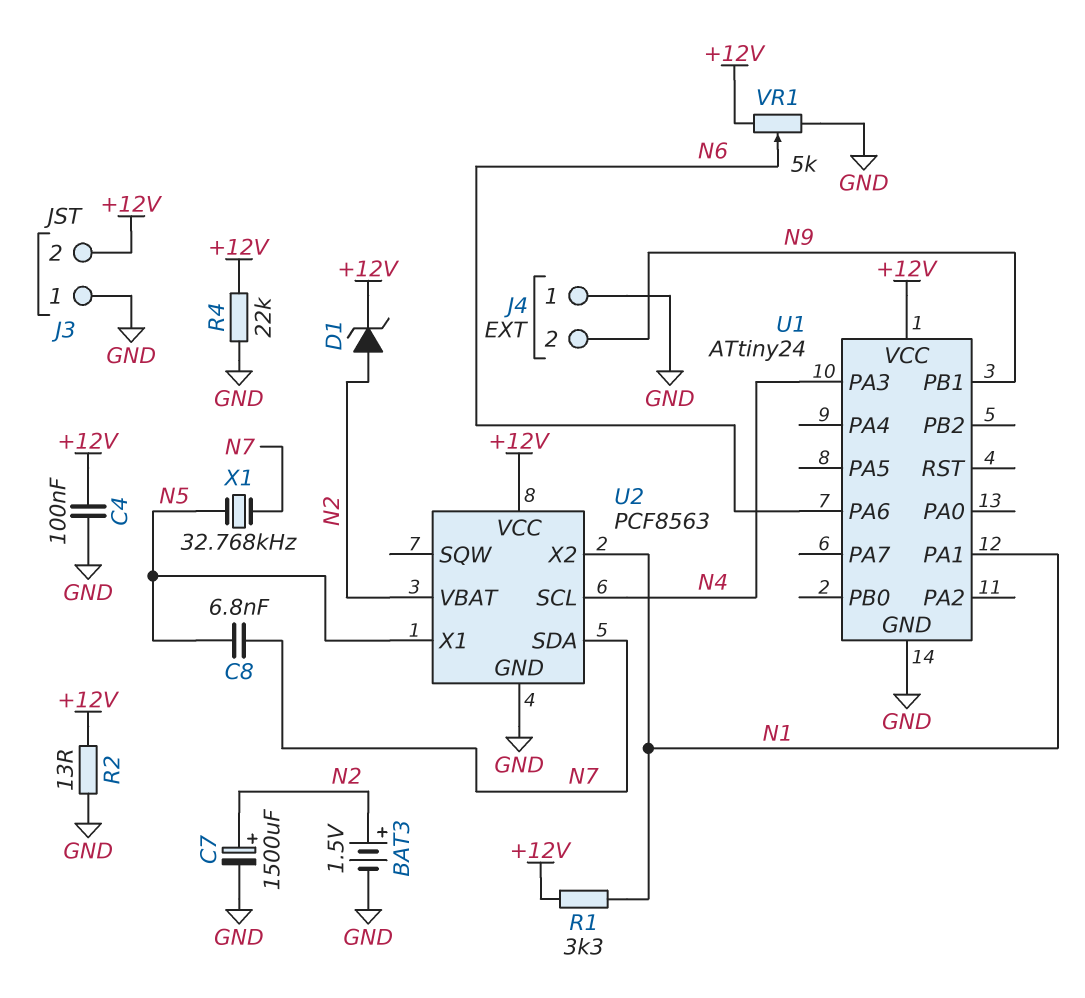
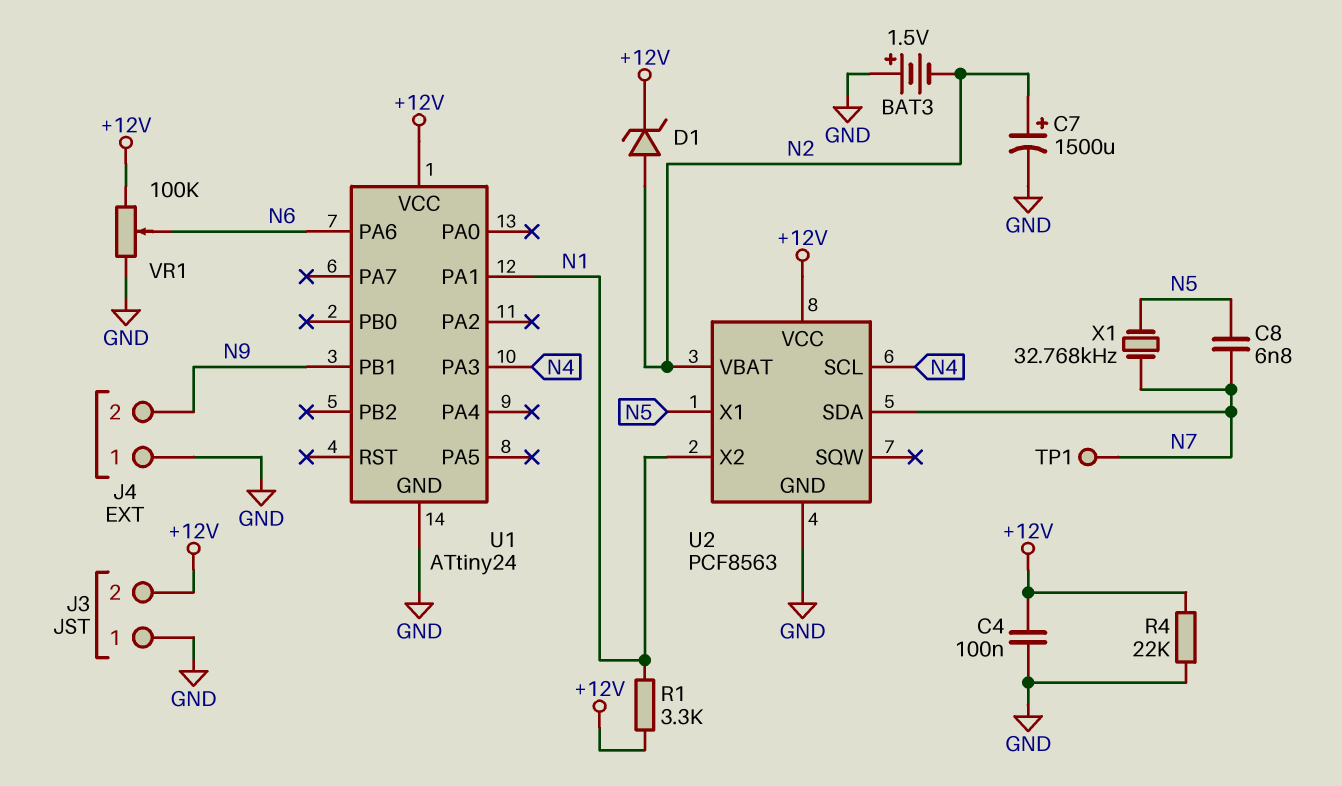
BAT3: 1.5V (plus N2, minus GND) -> 1.5V (plus GND, minus N2)
R2: 13 (+12V, GND) -> none
TP1: none -> test point (N7)
VR1: 5k (+12V, GND, wiper N6) -> 100k (+12V, GND, wiper N6)

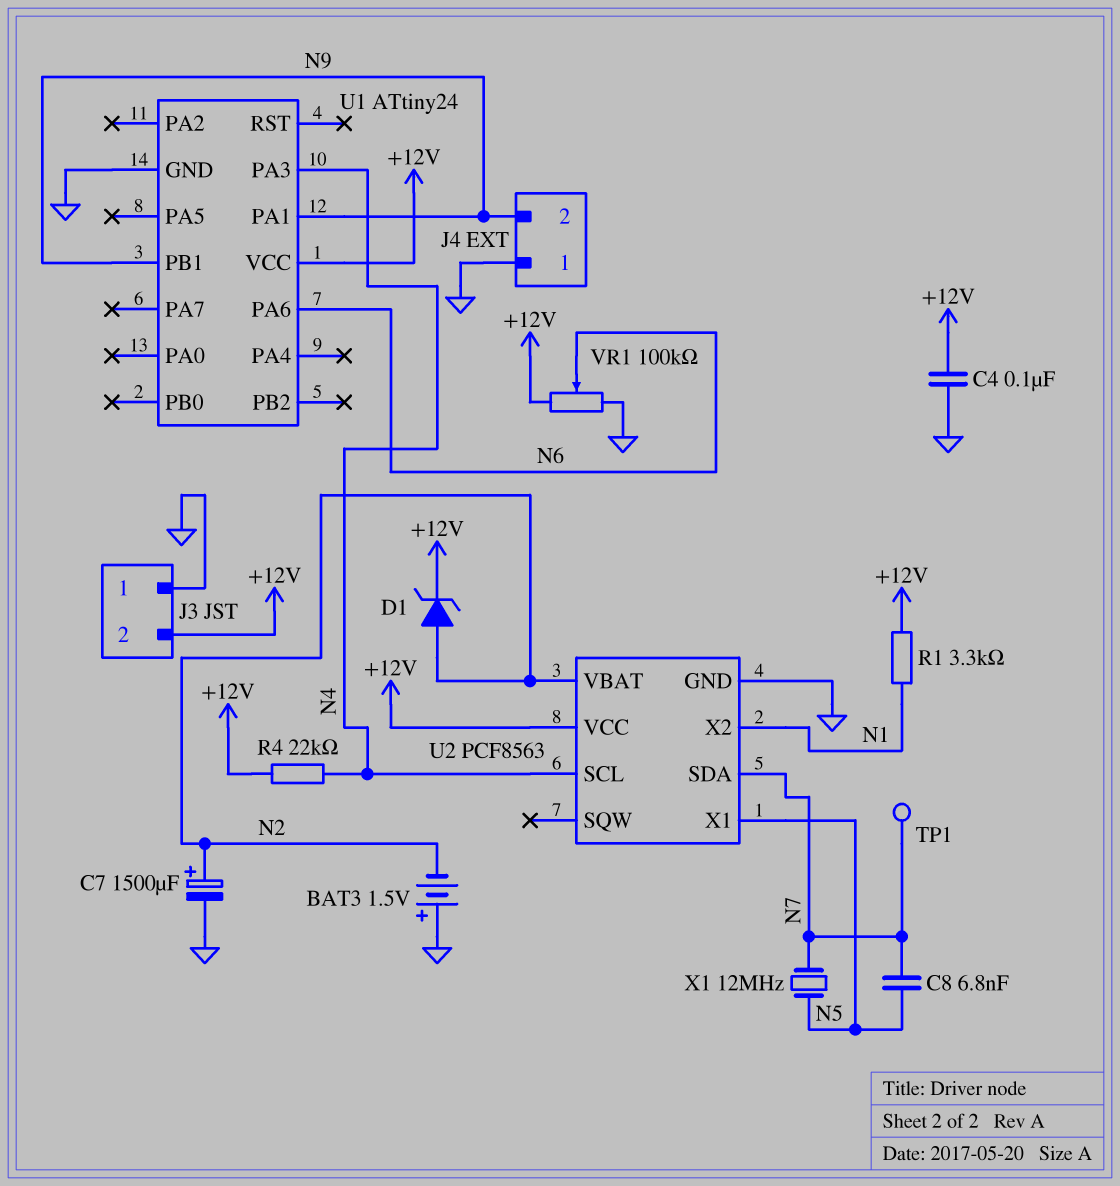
R4: 22k (+12V, GND) -> 22k (+12V, N4)
U1 pin PA1: N1 -> N9
X1: 32.768kHz (N5, N7) -> 12MHz (N5, N7)

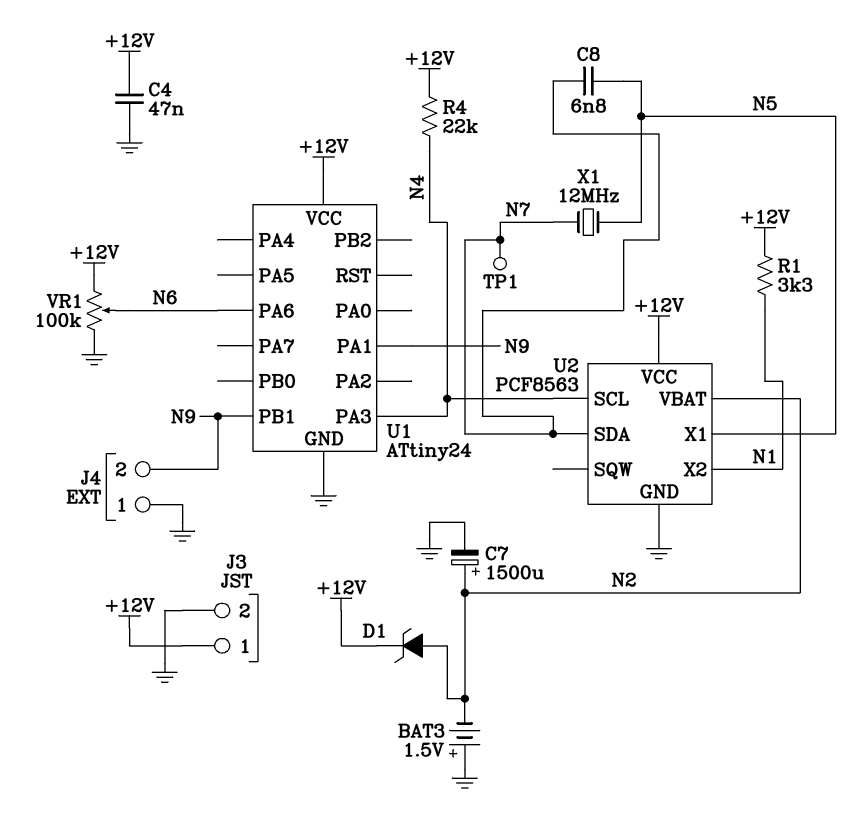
C4: 100nF (+12V, GND) -> 47nF (+12V, GND)
J3 pin 1: GND -> +12V
J3 pin 2: +12V -> GND

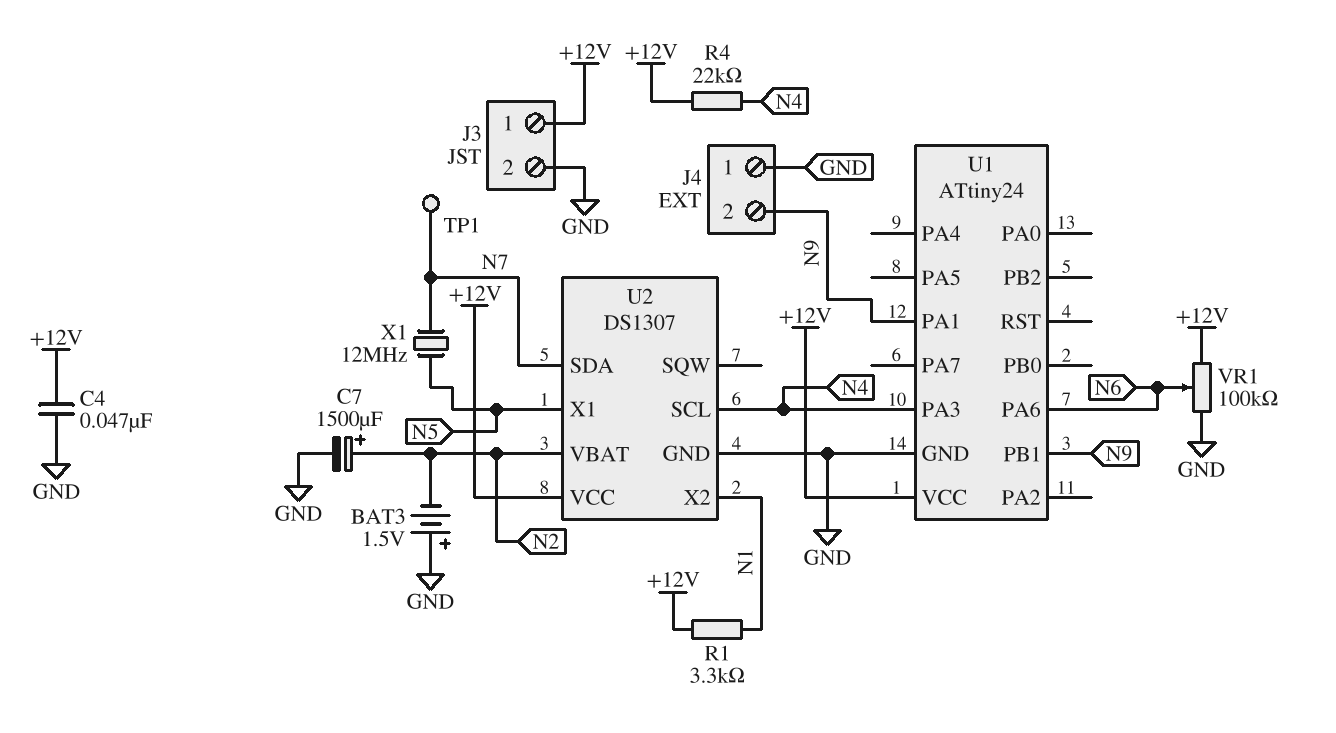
C8: 6.8nF (N5, N7) -> none
D1: zener (A N2, K +12V) -> none
U2: PCF8563 -> DS1307

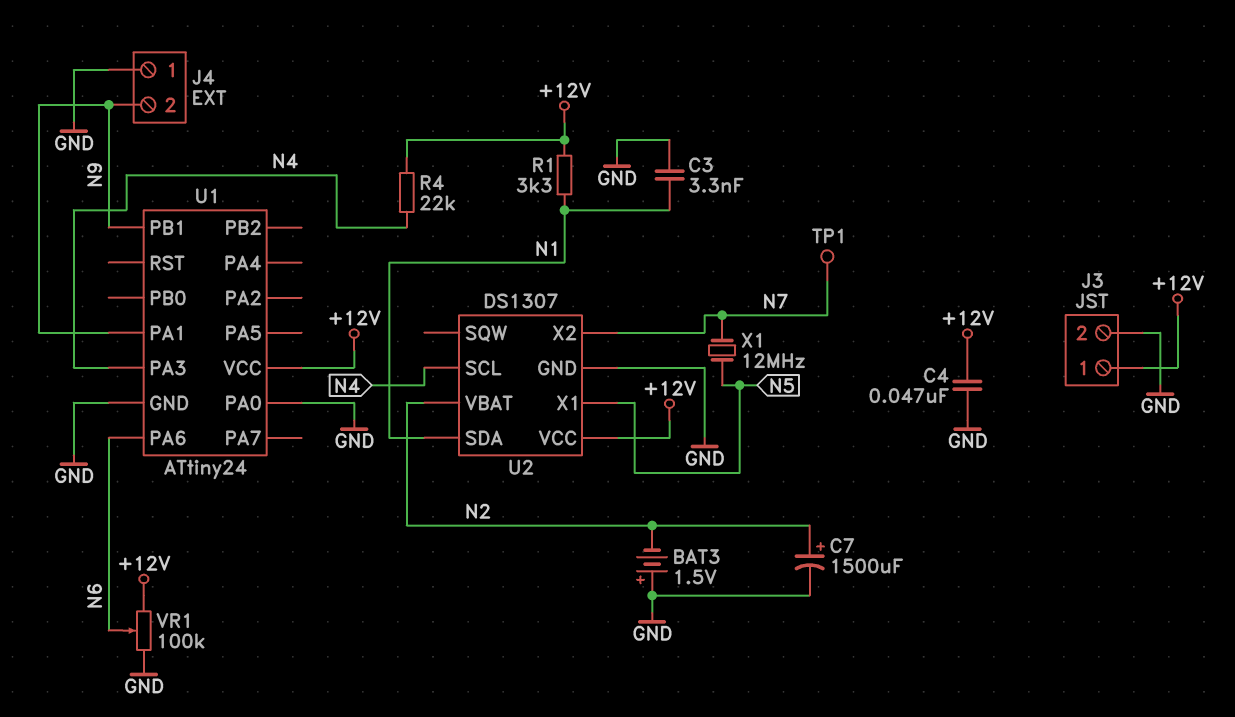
C3: none -> 3.3nF (GND, N1)
U1 pin PA0: none -> GND
U2 pin SDA: N7 -> N1
U2 pin X2: N1 -> N7

